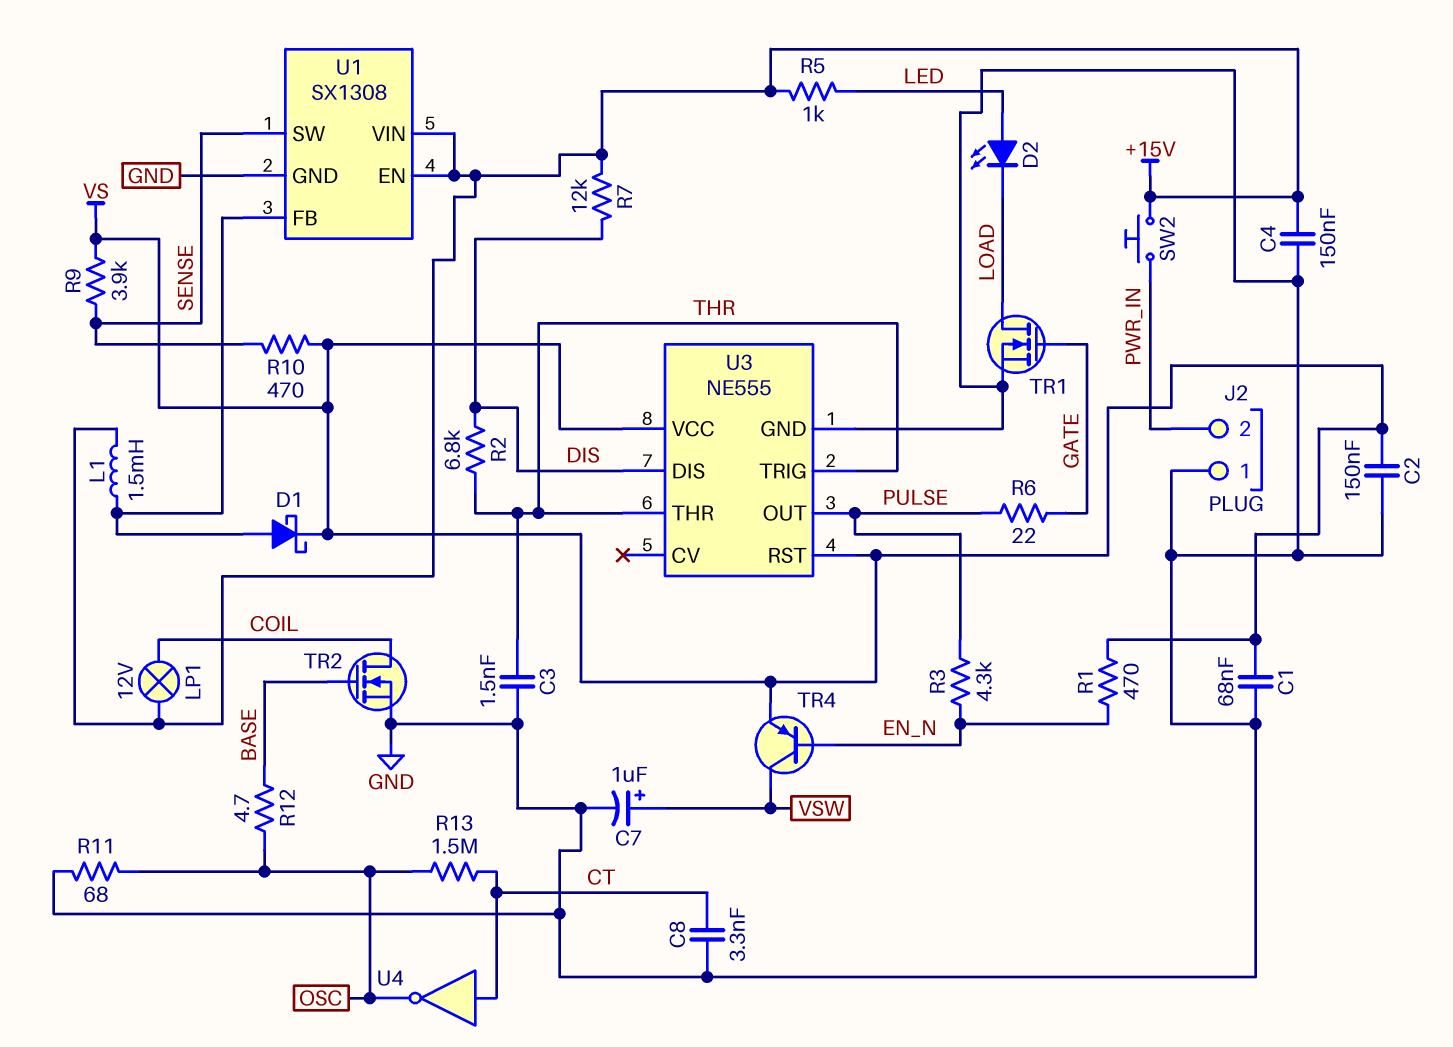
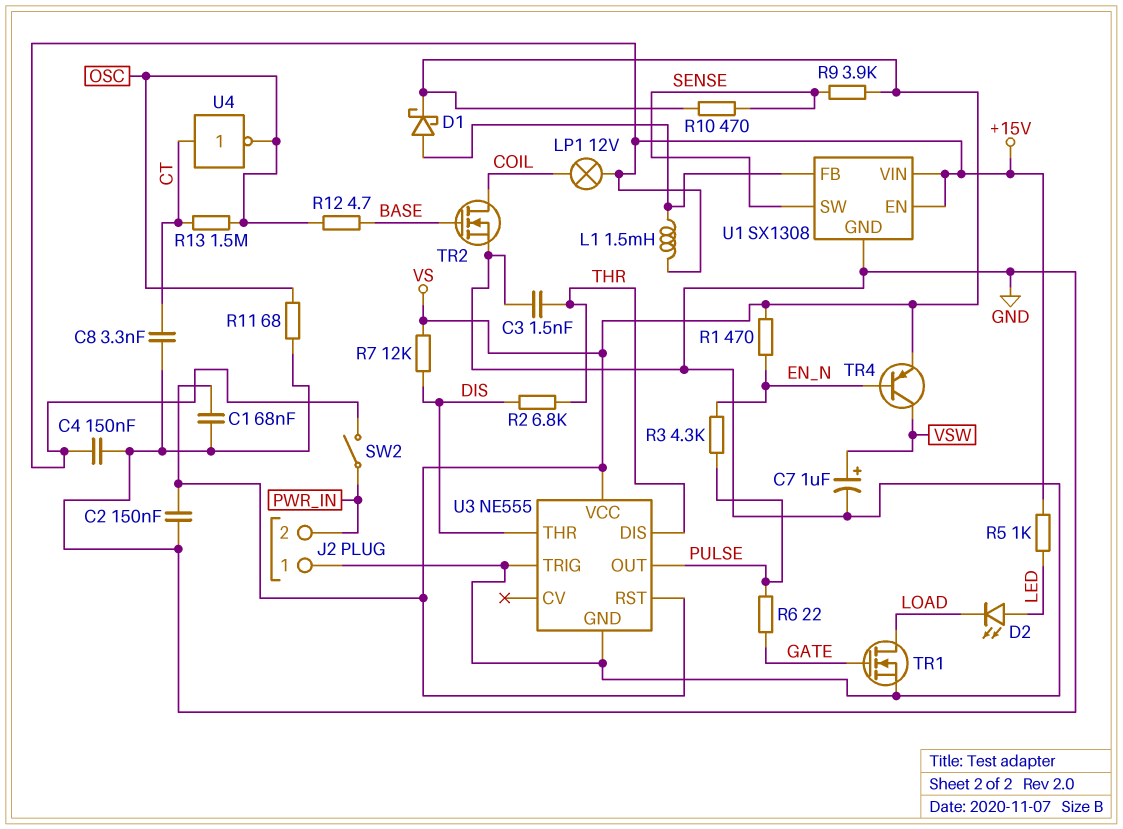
R7: 12k (+15V, DIS) -> 12k (DIS, VS)
SW2: button (+15V, PWR_IN) -> switch (+15V, PWR_IN)
U3 pin DIS: DIS -> THR
U3 pin THR: THR -> DIS
U3 pin TRIG: THR -> GND

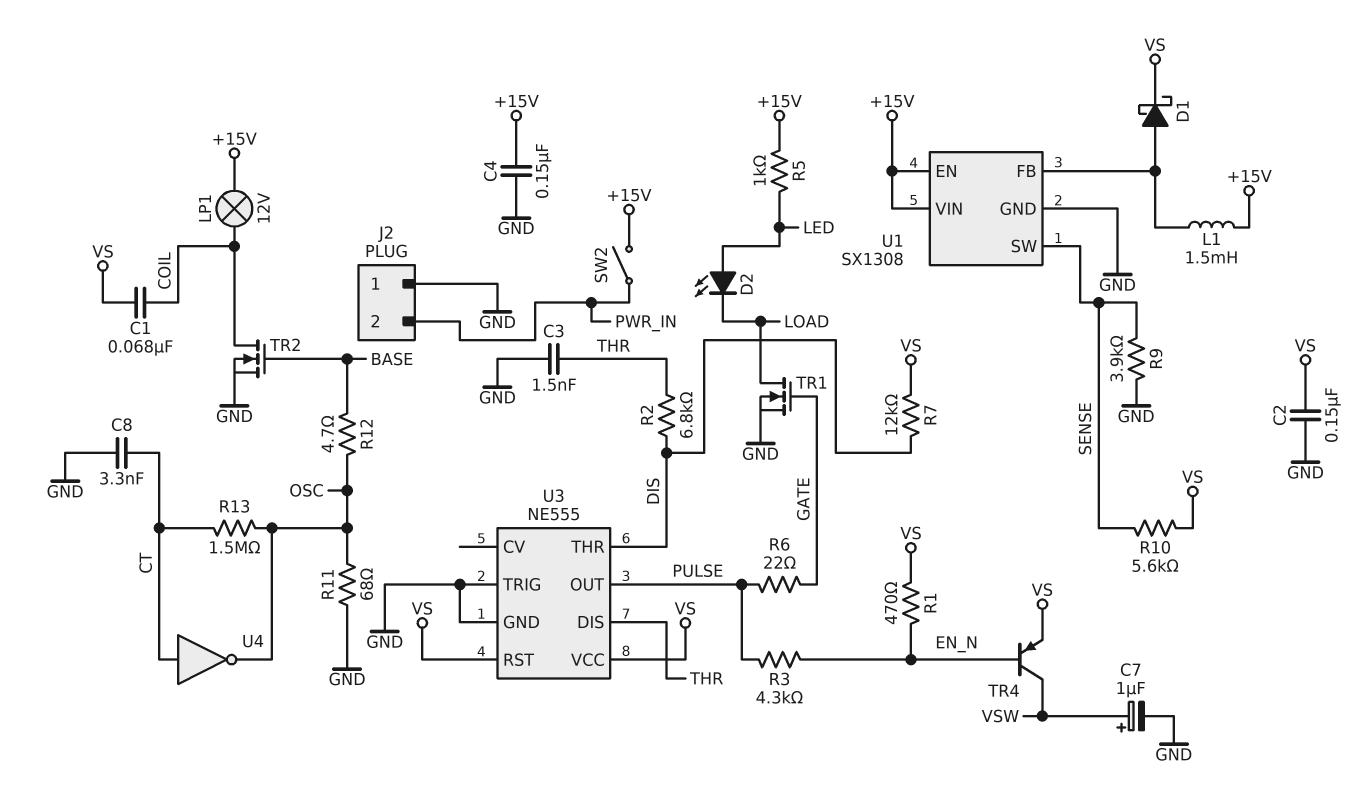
C1: 68nF (GND, VS) -> 68nF (COIL, VS)
R9: 3.9k (SENSE, VS) -> 3.9k (GND, SENSE)
R10: 470 (SENSE, VS) -> 5.6k (SENSE, VS)

